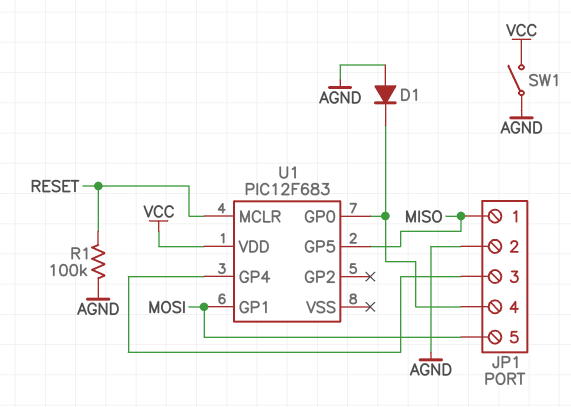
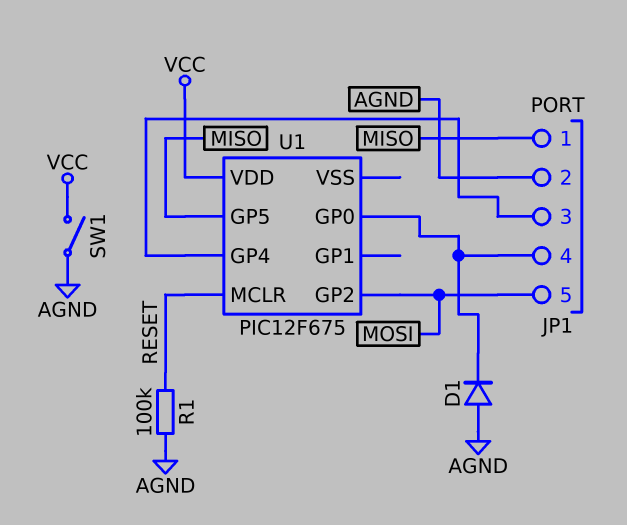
U1: PIC12F683 -> PIC12F675
U1 pin GP1: MOSI -> none
U1 pin GP2: none -> MOSI

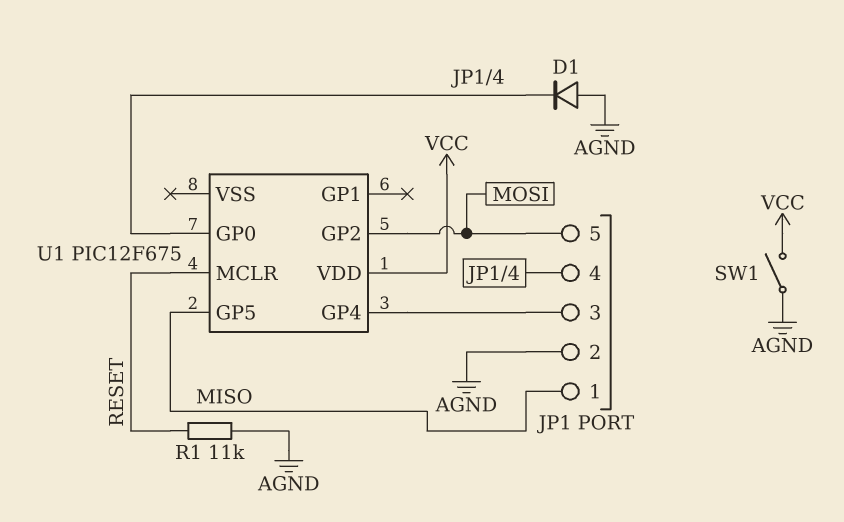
R1: 100k (AGND, RESET) -> 11k (AGND, RESET)

